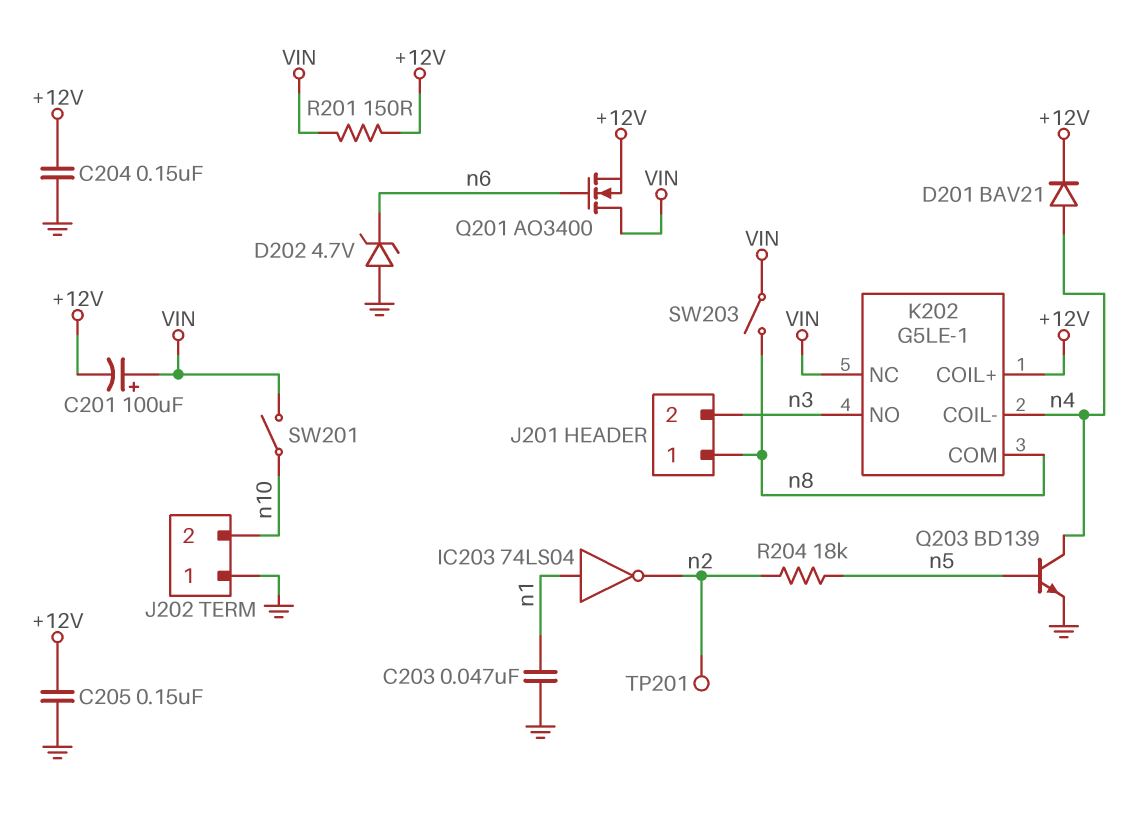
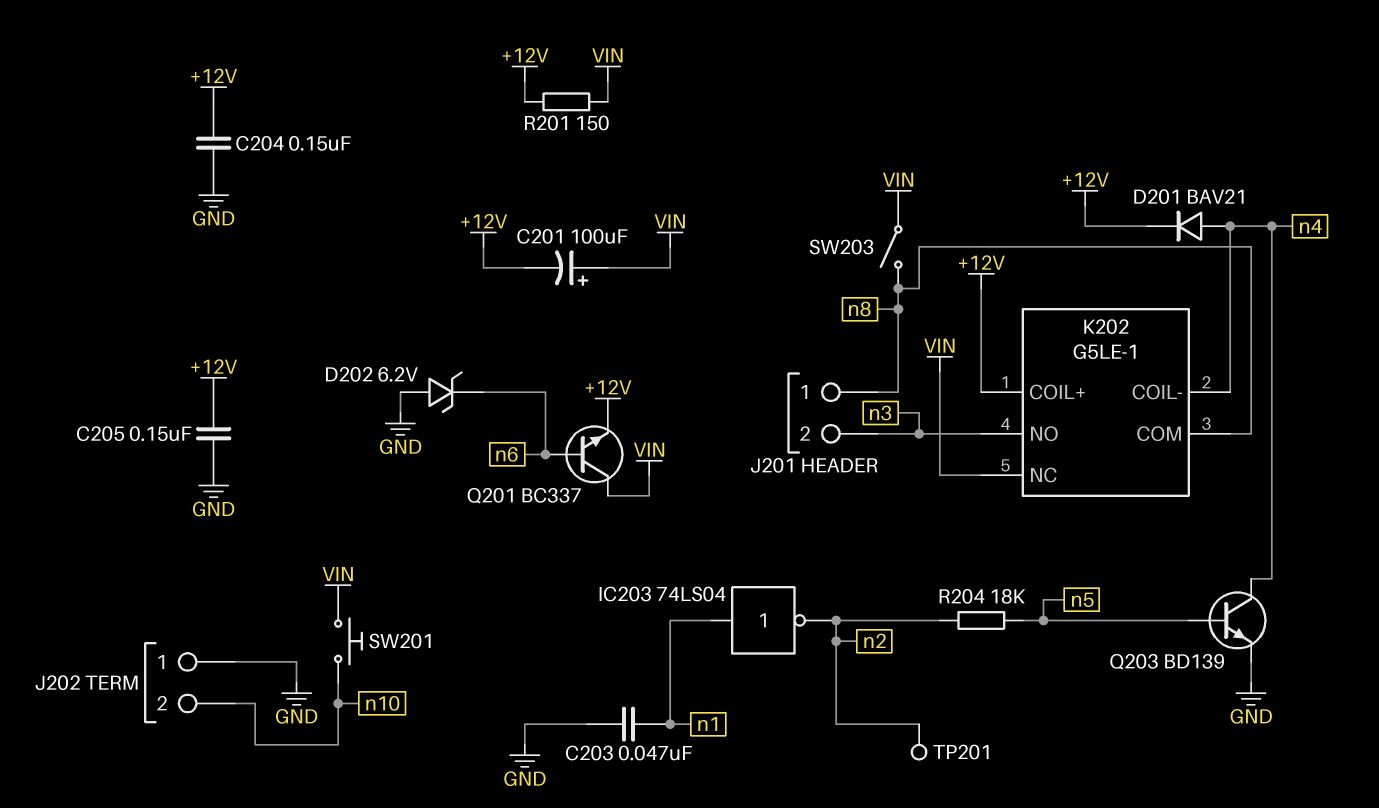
D202: zener 4.7V (A GND, K n6) -> zener 6.2V (A GND, K n6)
Q201: NMOS AO3400 (G n6, D VIN, S +12V) -> NPN BC337 (B n6, C VIN, E +12V)
SW201: switch (VIN, n10) -> button (VIN, n10)

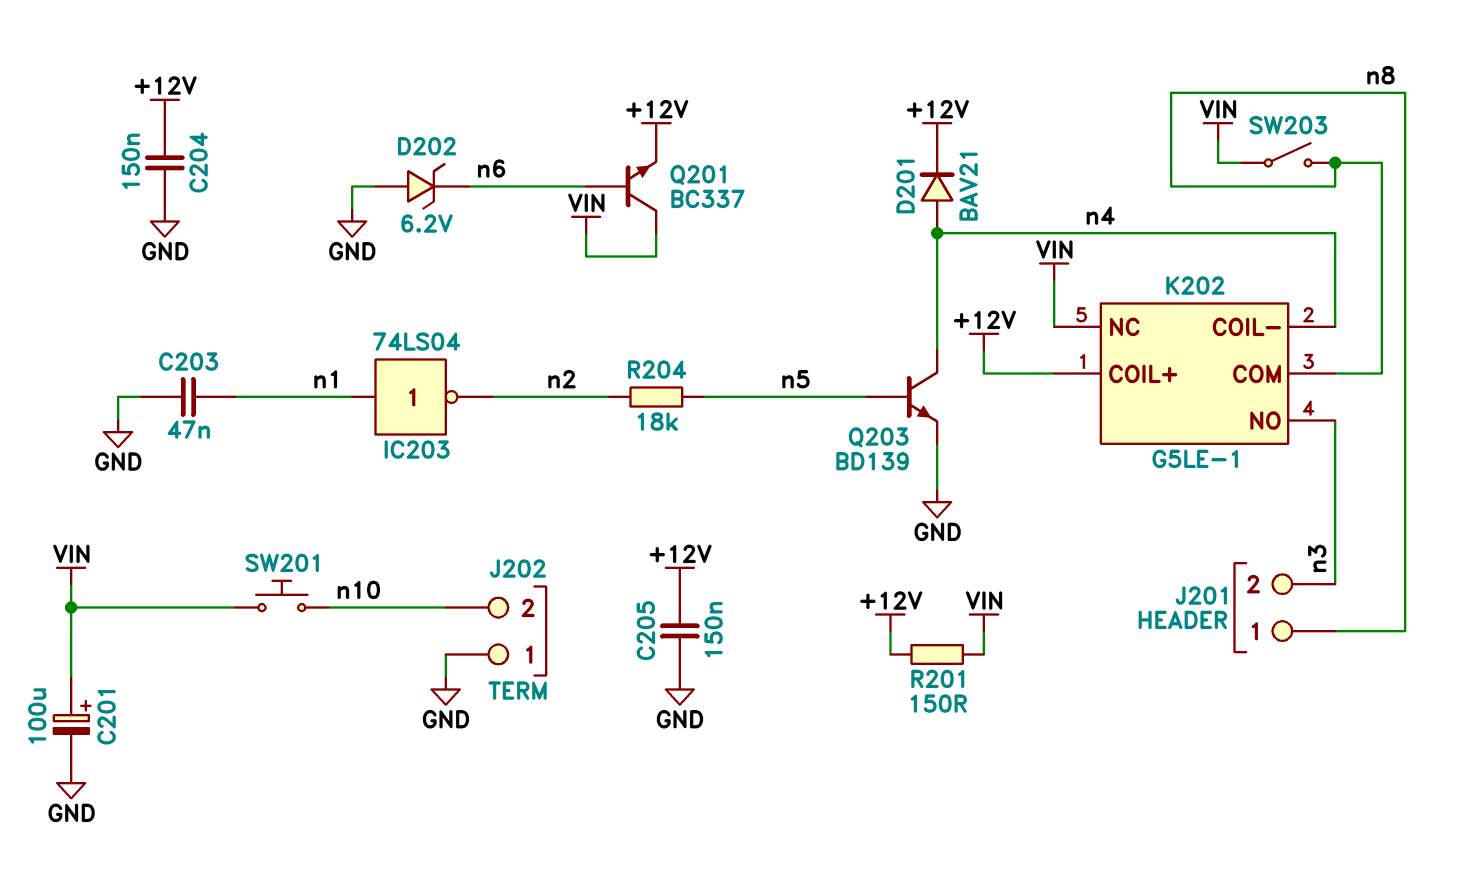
C201: 100uF (plus VIN, minus +12V) -> 100uF (plus VIN, minus GND)
TP201: test point (n2) -> none

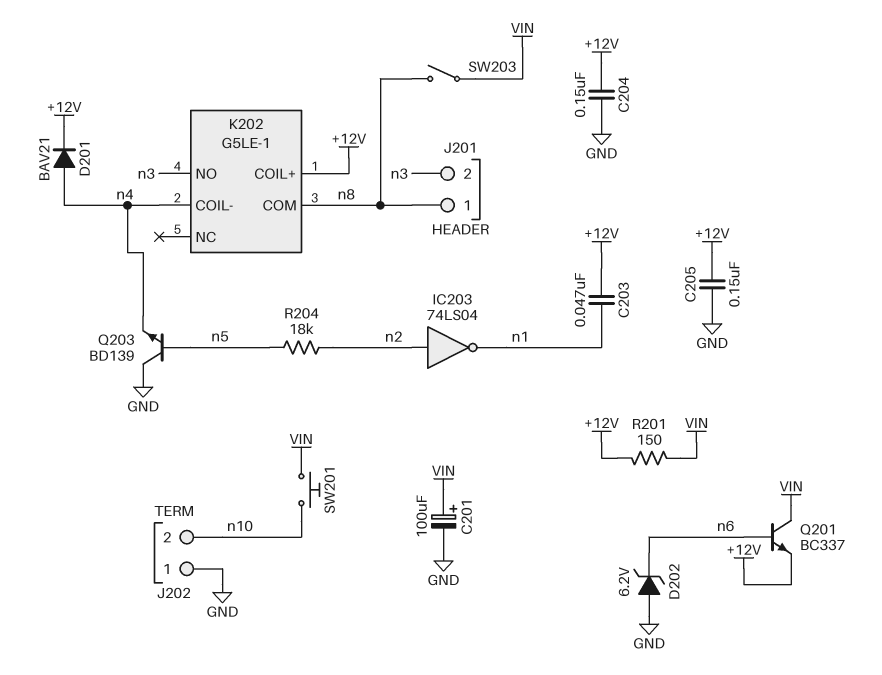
C203: 47nF (GND, n1) -> 47nF (+12V, n1)
IC203: NOT 74LS04 (in n1, out n2) -> NOT 74LS04 (in n2, out n1)
K202 pin NC: VIN -> none
Q203: NPN BD139 (B n5, C n4, E GND) -> NPN BD139 (B n5, C GND, E n4)

